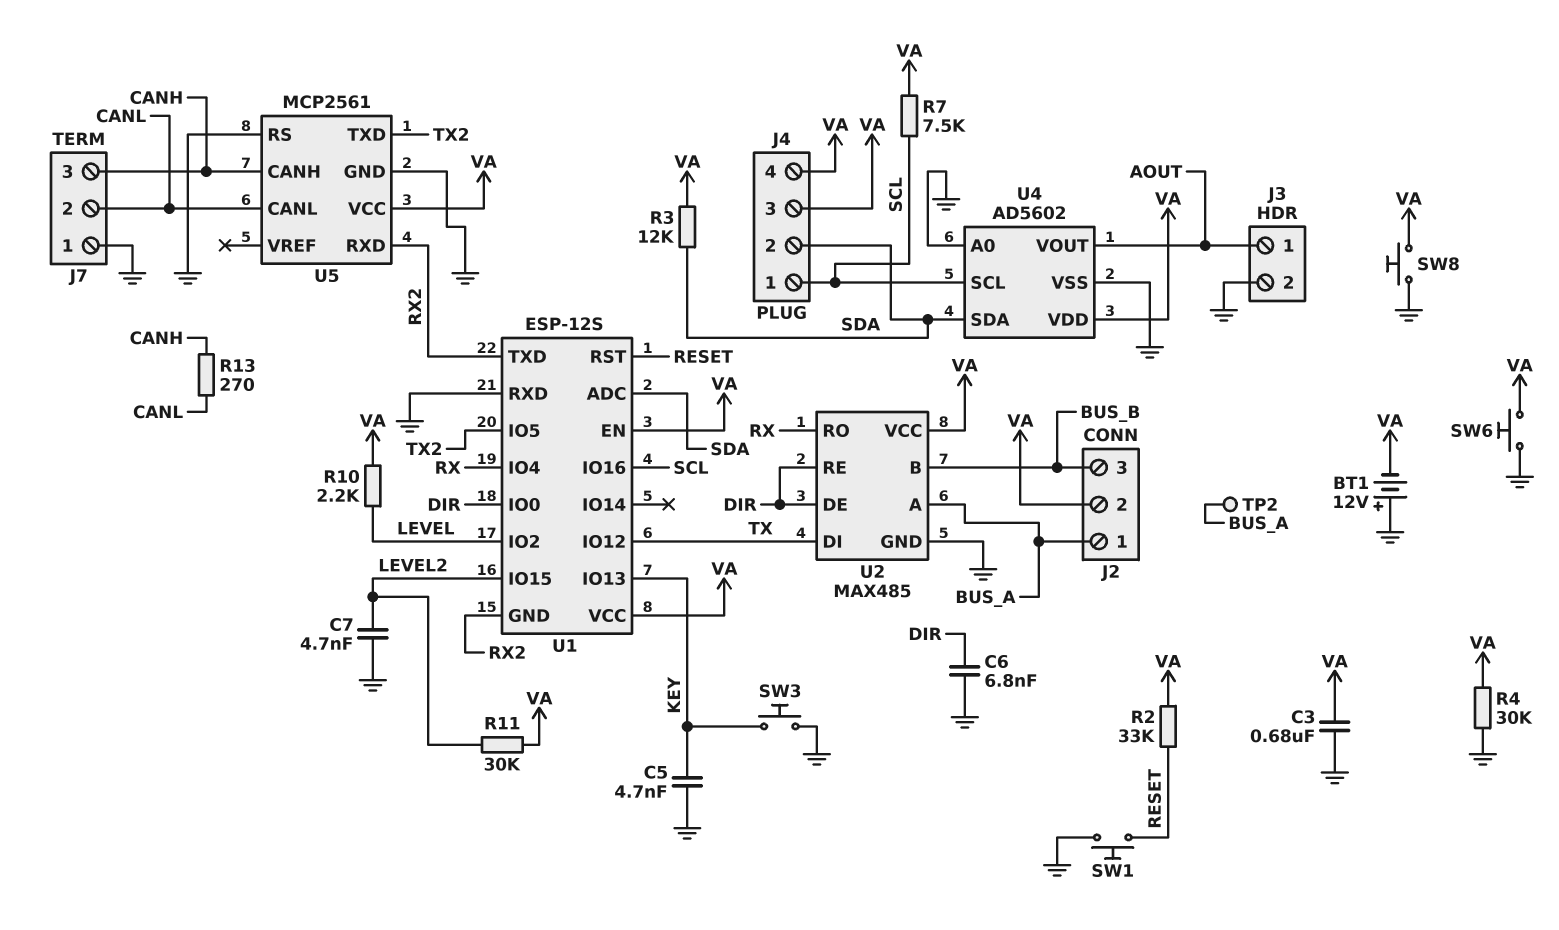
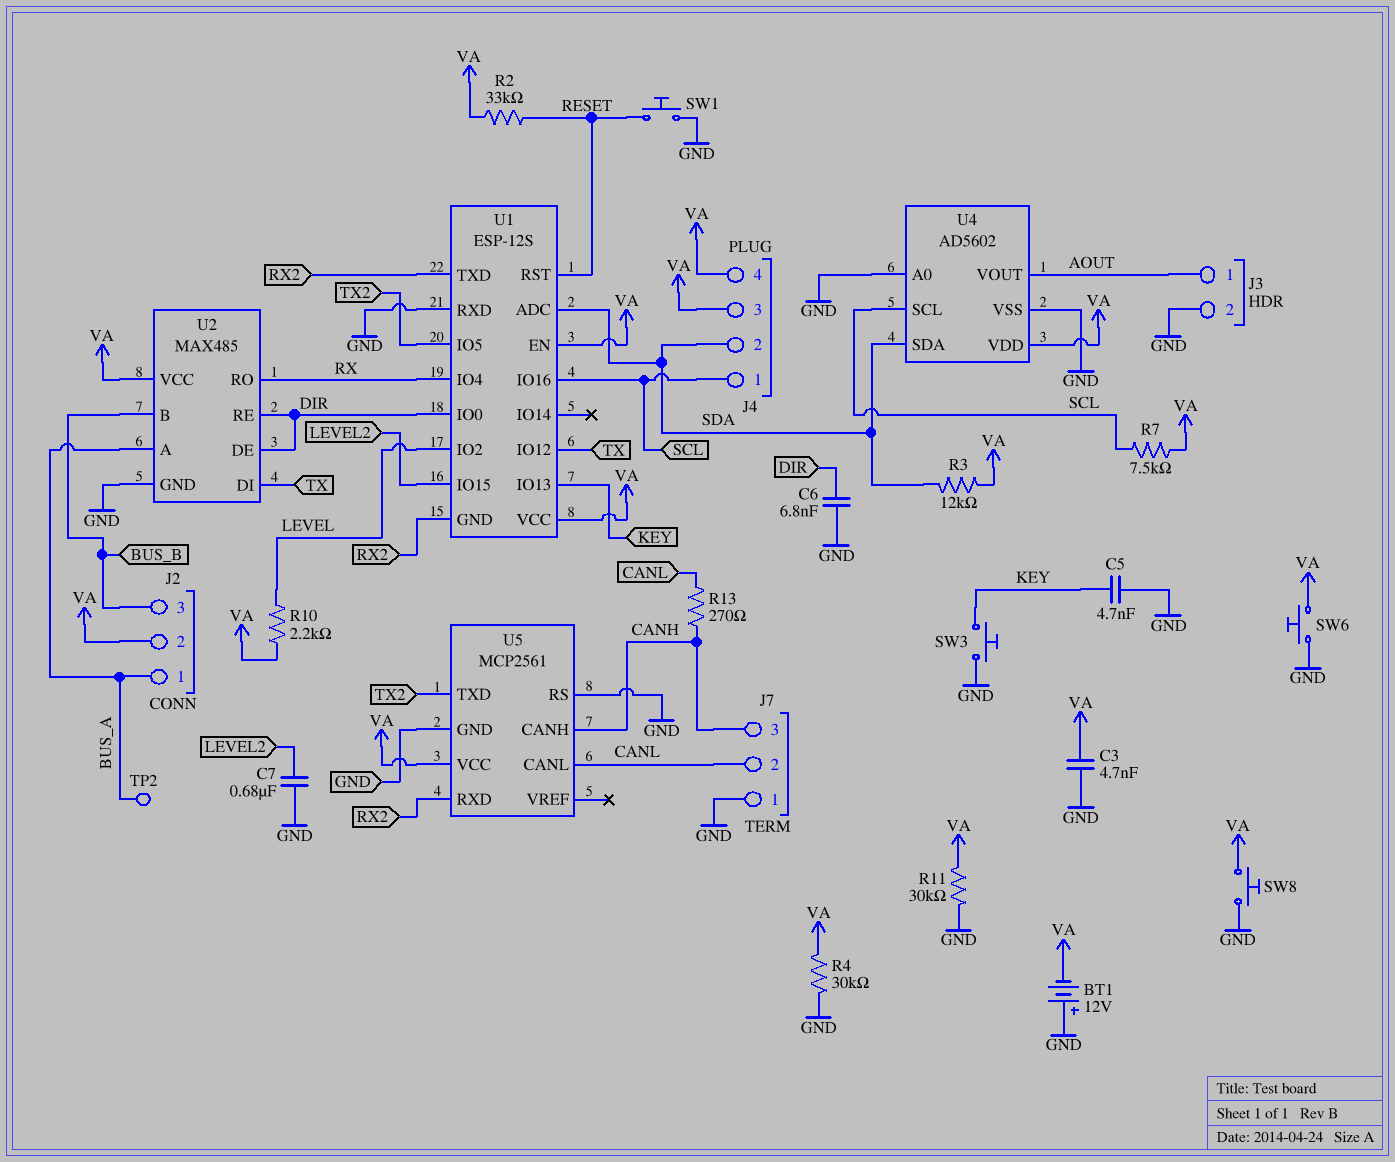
C3: 680nF (GND, VA) -> 4.7nF (GND, VA)
C7: 4.7nF (GND, LEVEL2) -> 680nF (GND, LEVEL2)
R11: 30k (LEVEL2, VA) -> 30k (GND, VA)

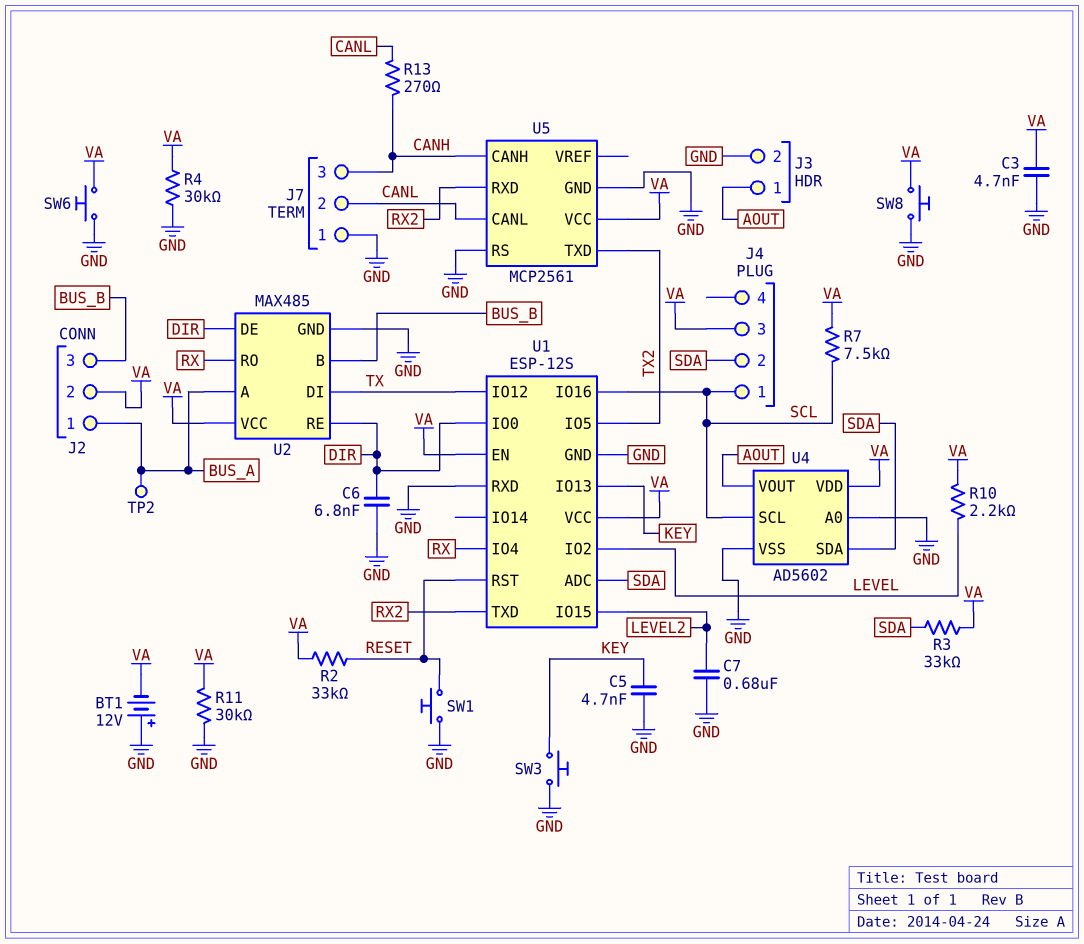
J4 pin 4: VA -> none
R3: 12k (SDA, VA) -> 33k (SDA, VA)
U1 pin GND: RX2 -> GND

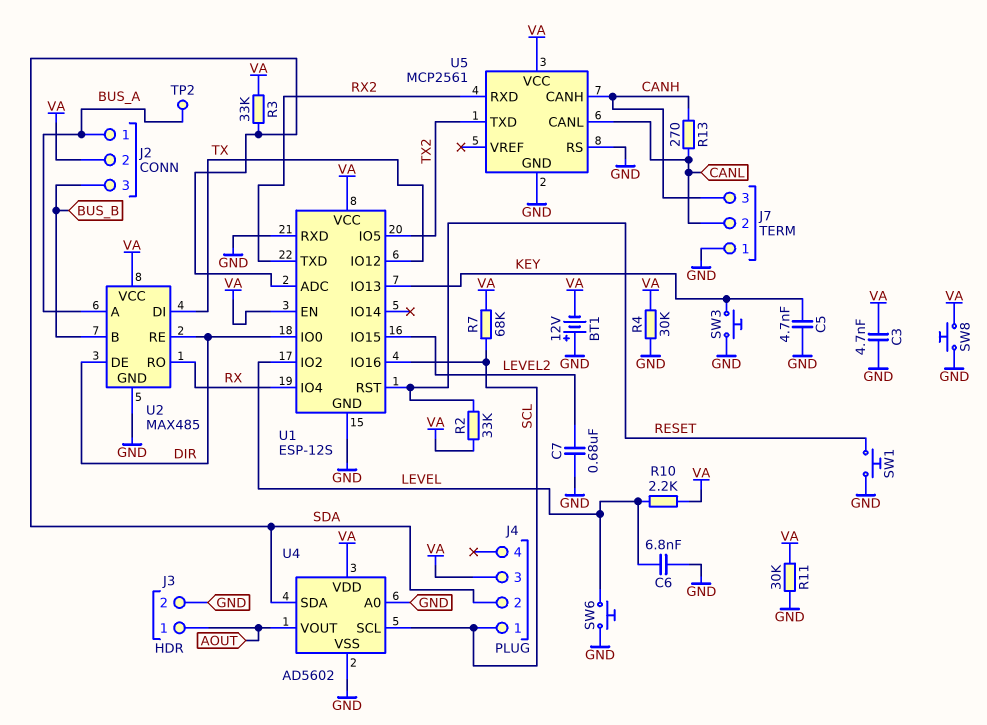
C6: 6.8nF (DIR, GND) -> 6.8nF (GND, LEVEL)
R7: 7.5k (SCL, VA) -> 68k (SCL, VA)
SW6: button (GND, VA) -> button (GND, LEVEL)

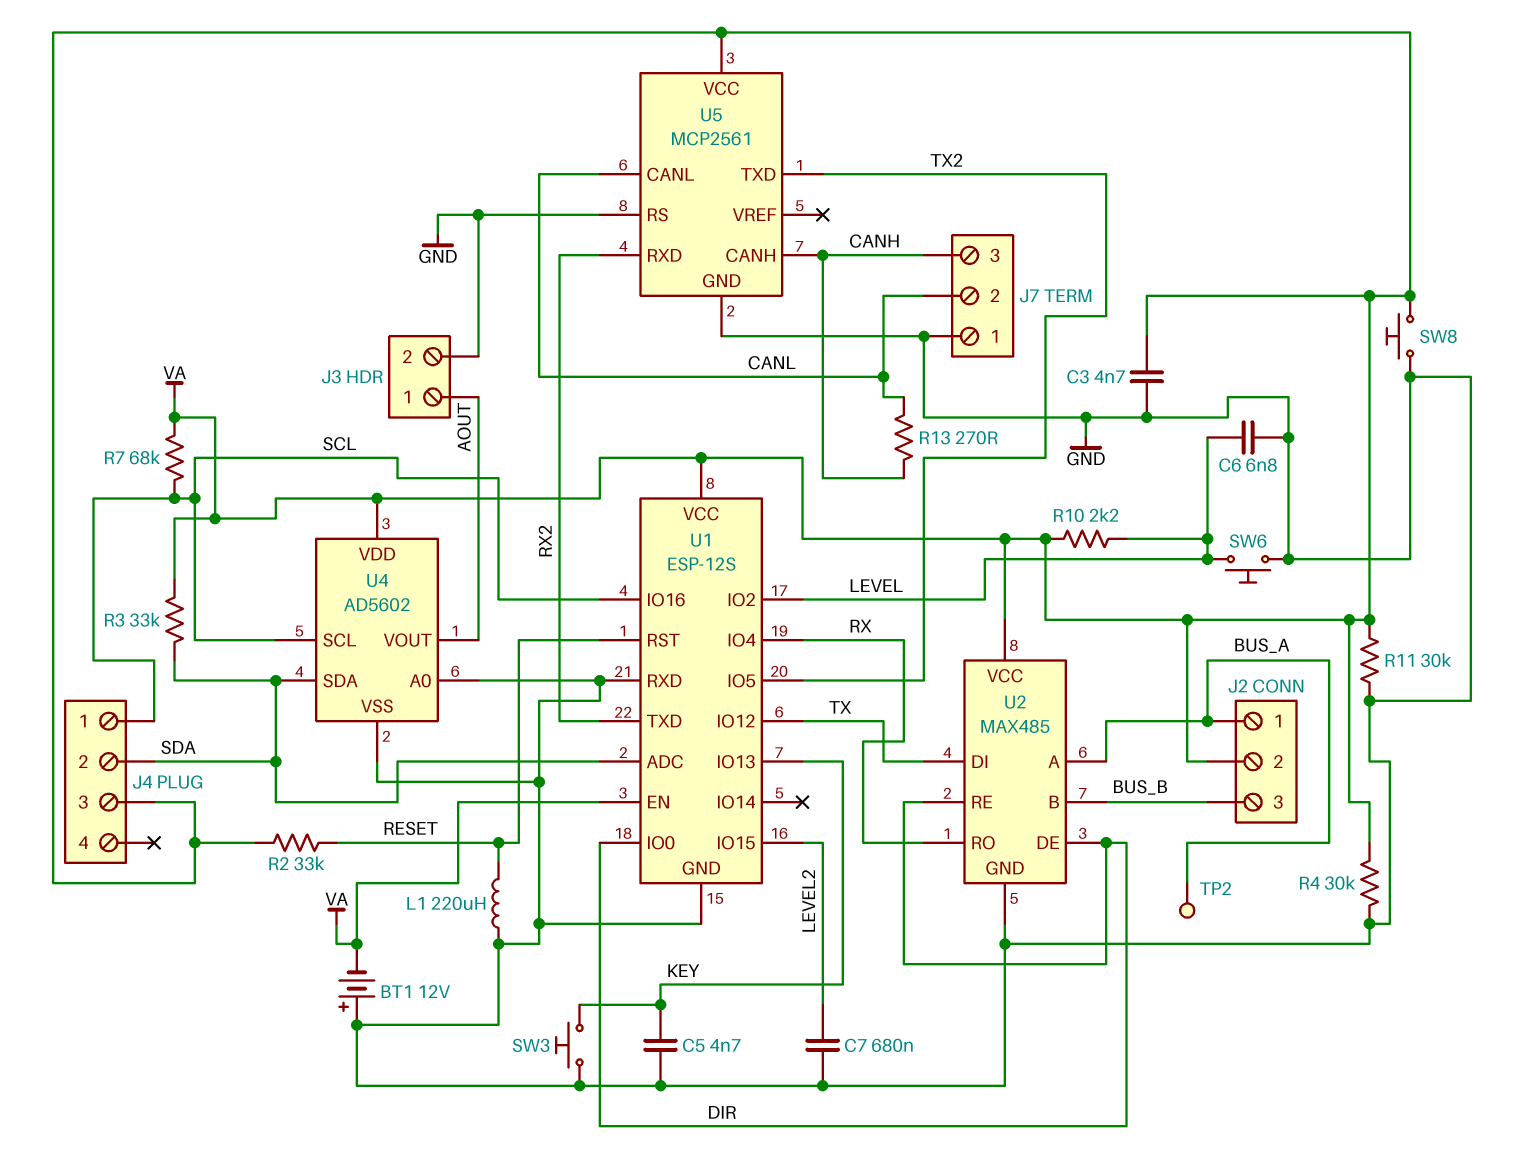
L1: none -> 220uH (GND, RESET)
SW1: button (GND, RESET) -> none

